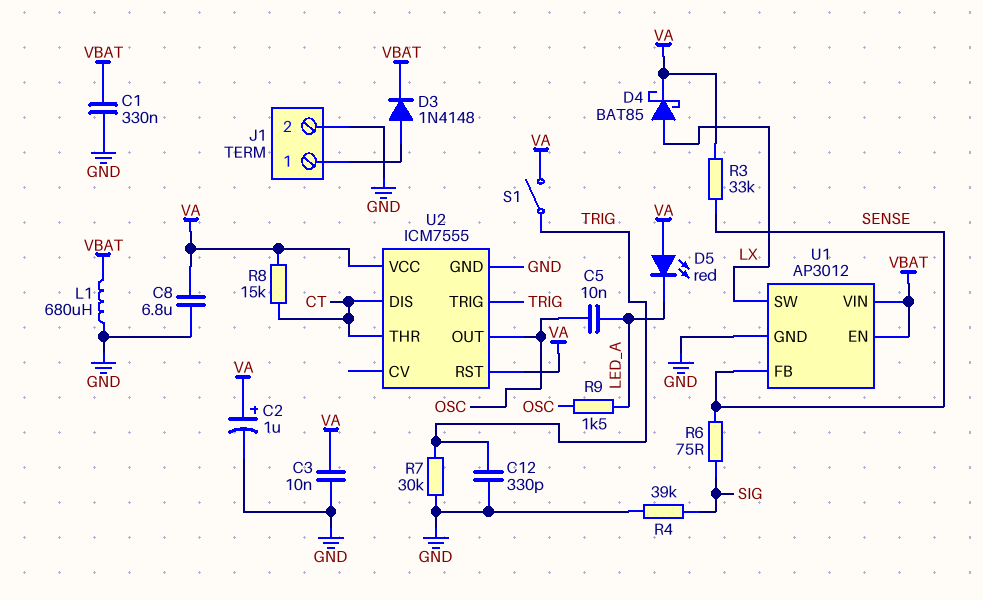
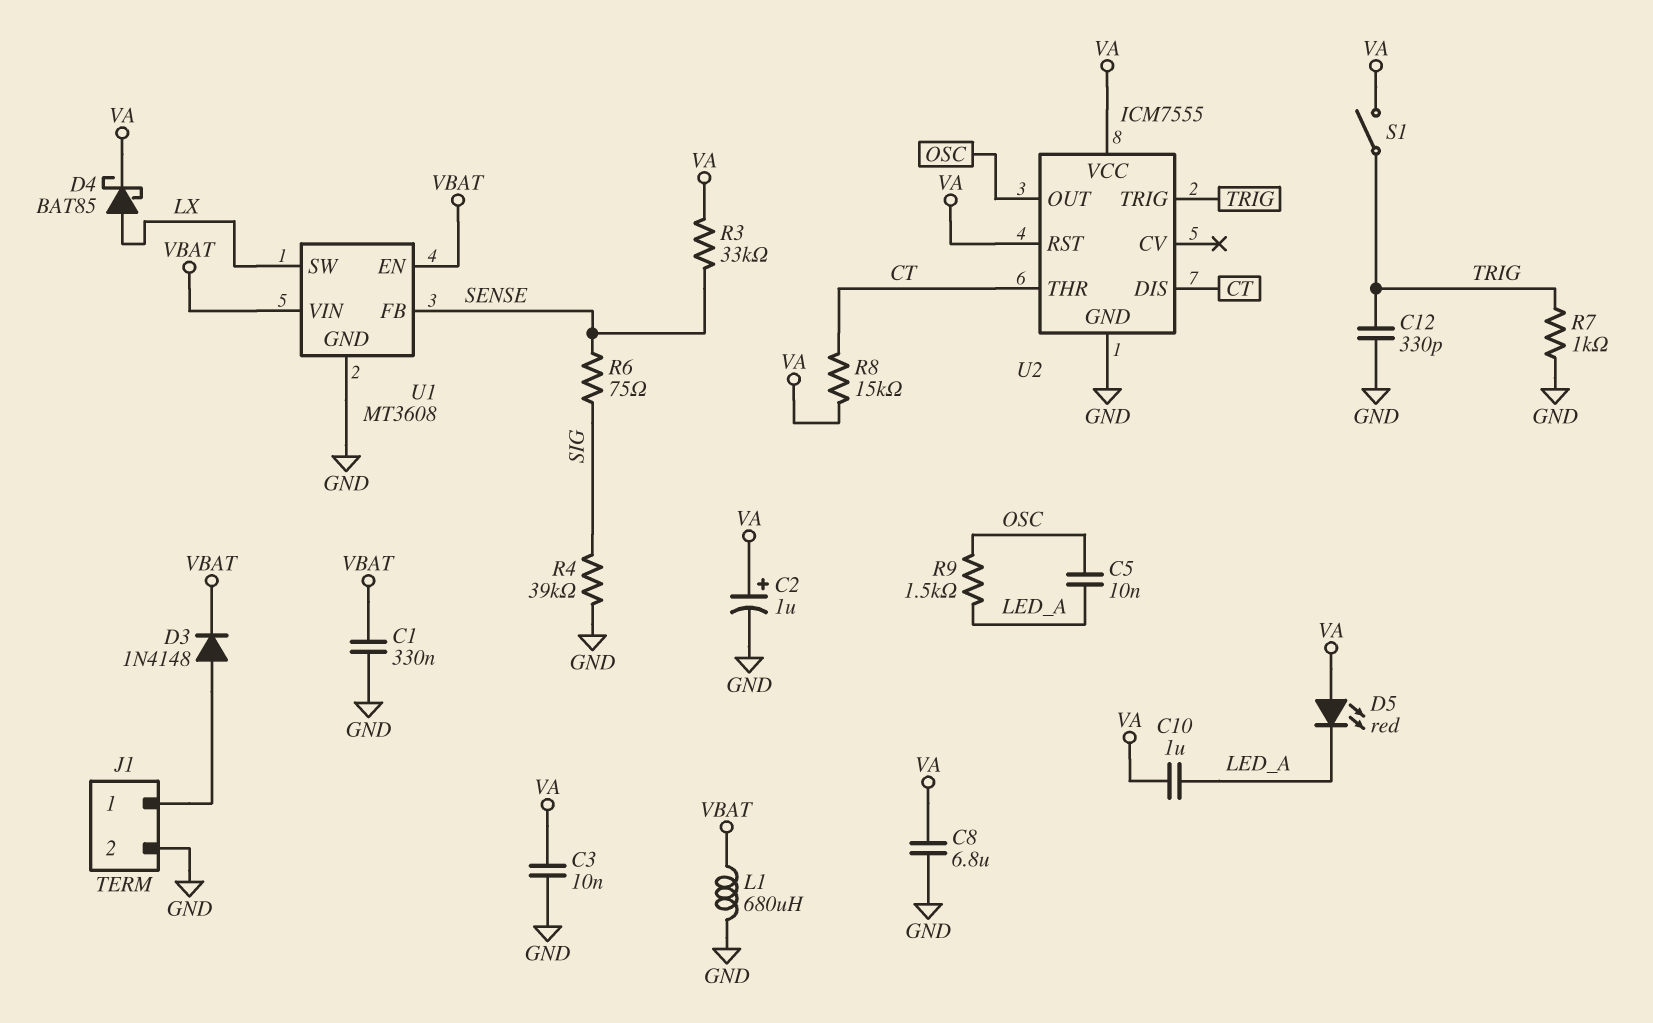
C10: none -> 1uF (LED_A, VA)
R7: 30k (GND, TRIG) -> 1k (GND, TRIG)
U1: AP3012 -> MT3608

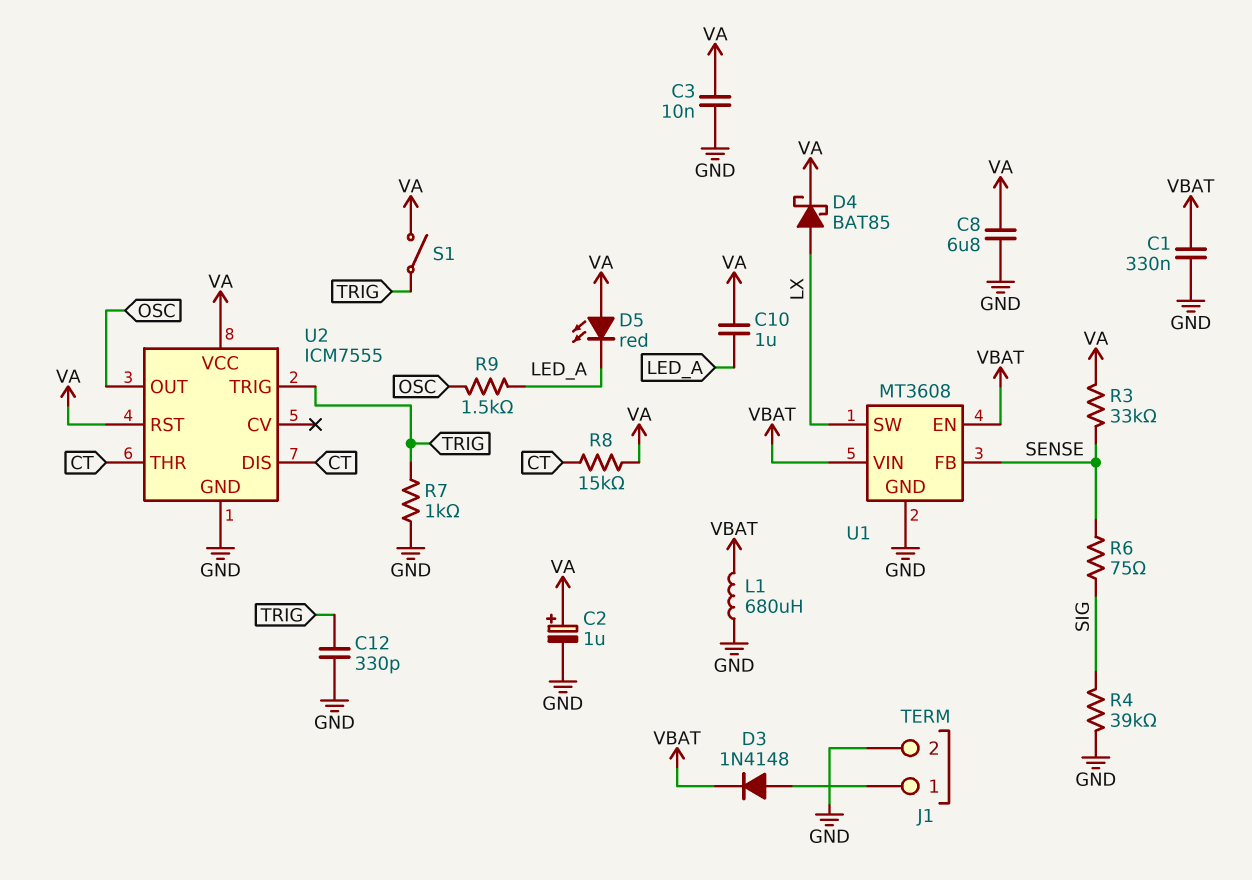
C5: 10nF (LED_A, OSC) -> none

